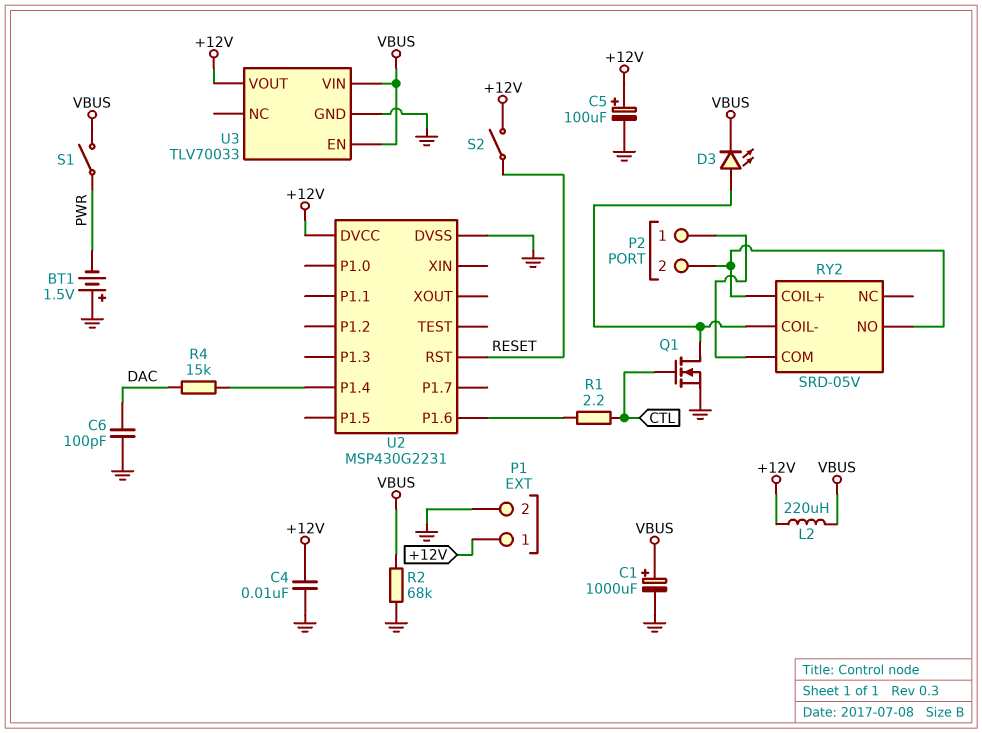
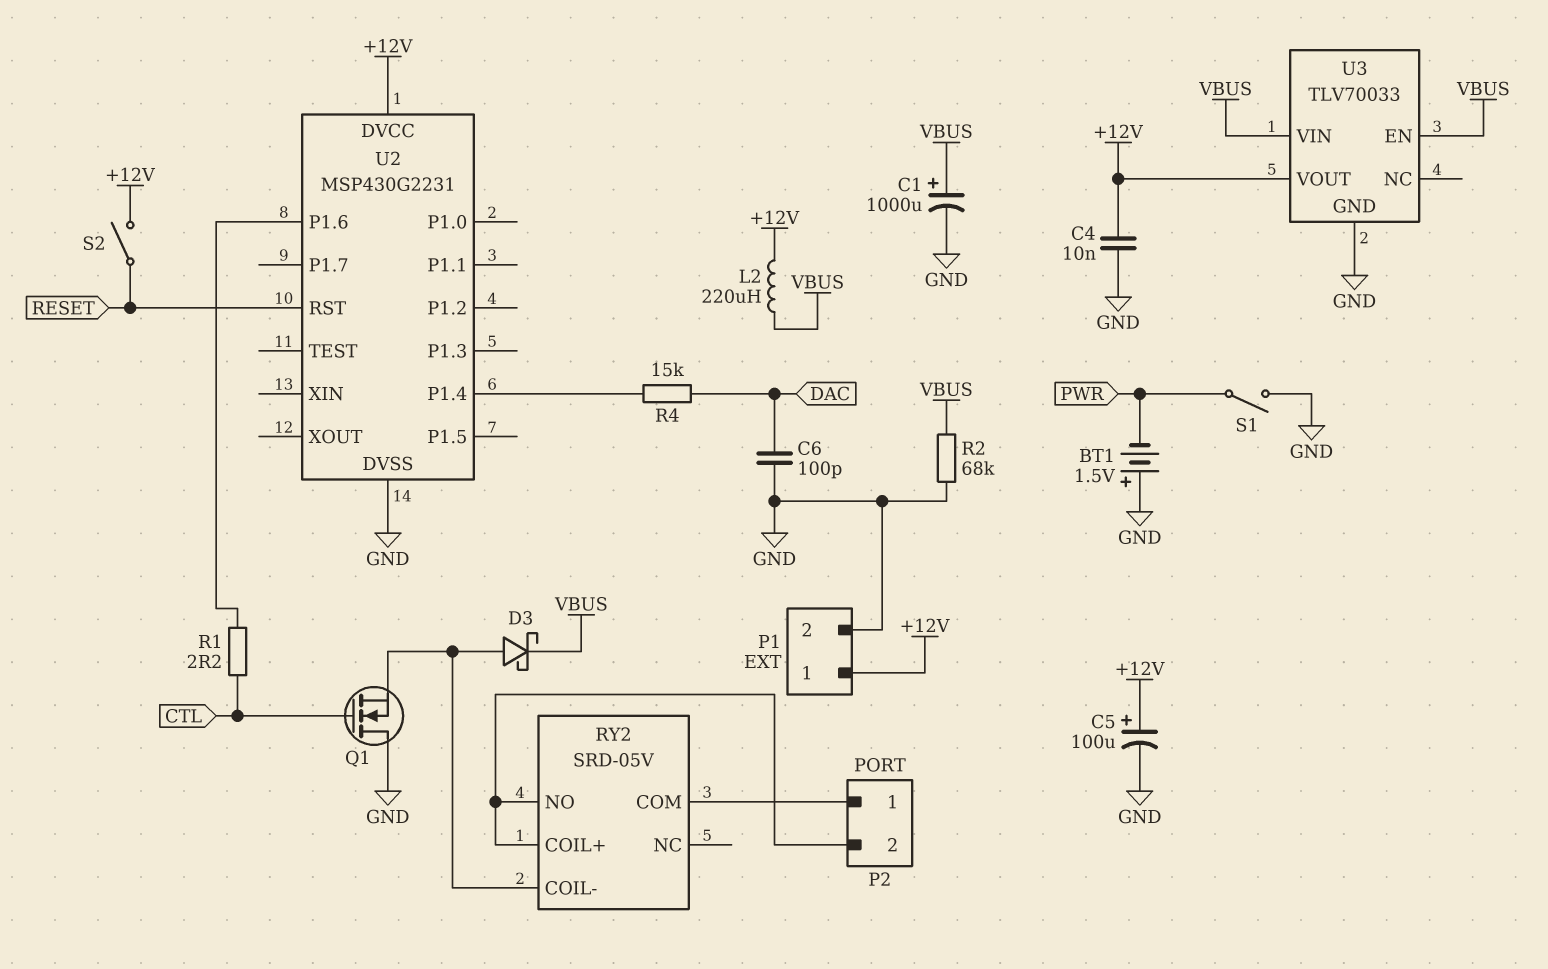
D3: LED (A RY2/COIL-, K VBUS) -> schottky (A RY2/COIL-, K VBUS)
Q1: NMOS (G CTL, D RY2/COIL-, S GND) -> NMOS (G CTL, D GND, S RY2/COIL-)
S1: switch (PWR, VBUS) -> switch (GND, PWR)

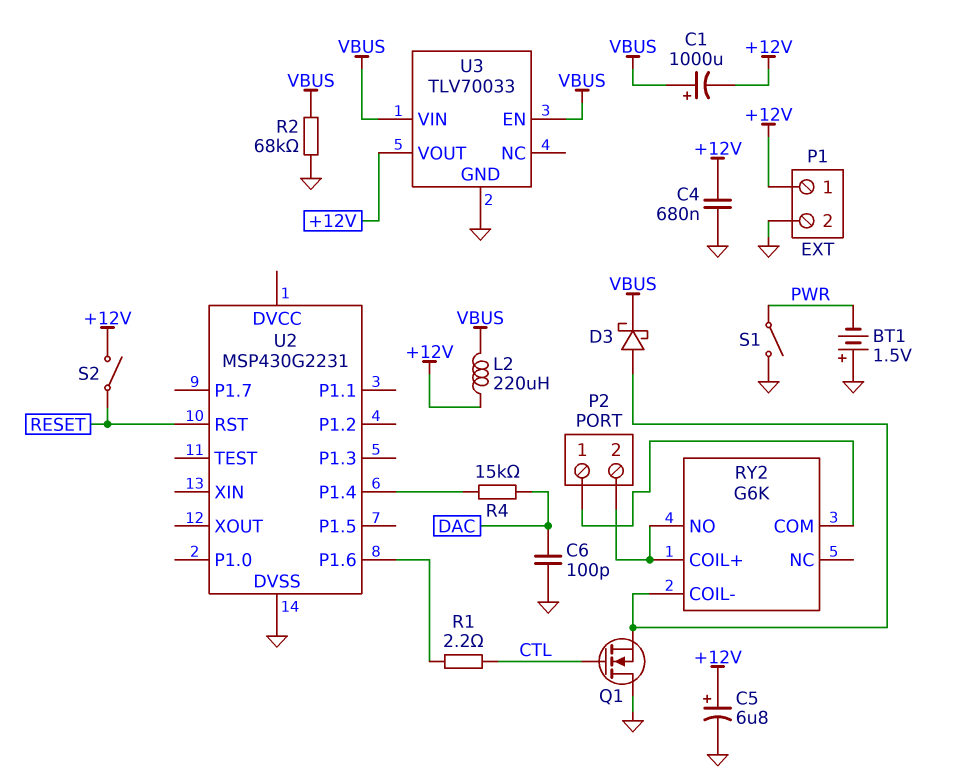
C1: 1000uF (plus VBUS, minus GND) -> 1000uF (plus VBUS, minus +12V)
C4: 10nF (+12V, GND) -> 680nF (+12V, GND)
C5: 100uF (plus +12V, minus GND) -> 6.8uF (plus +12V, minus GND)
RY2: SRD-05V -> G6K
U2 pin DVCC: +12V -> none

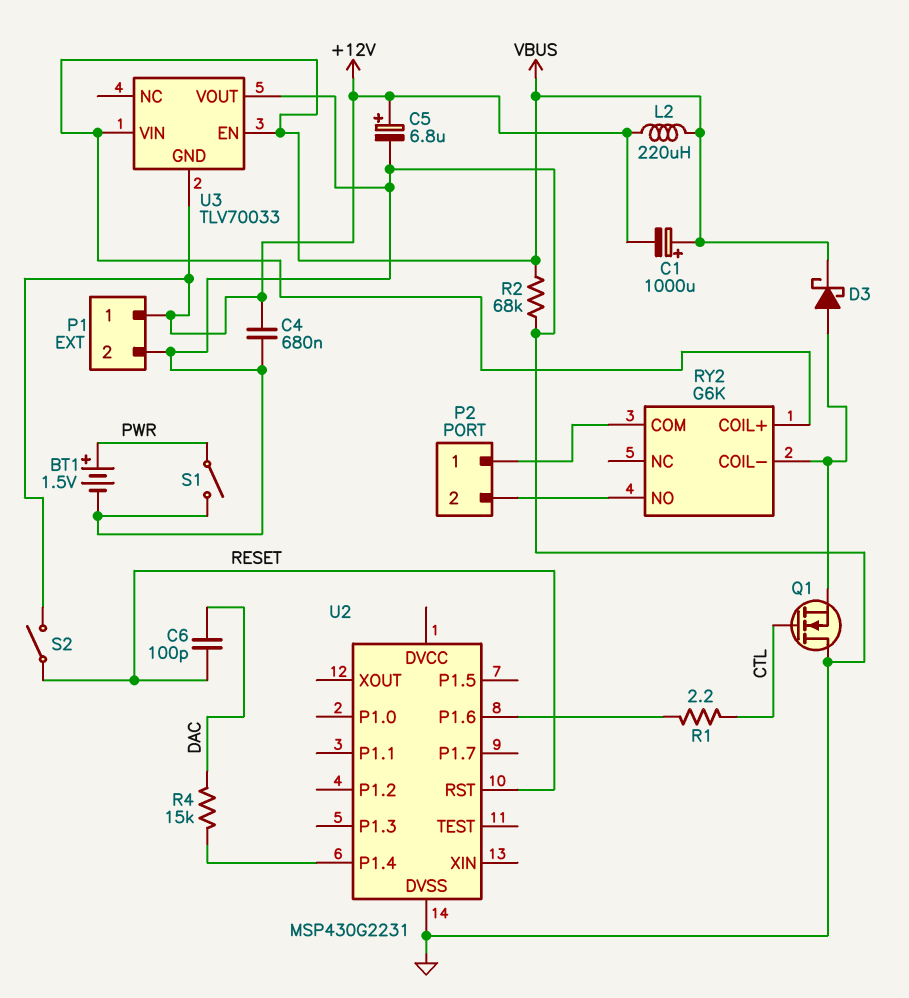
BT1: 1.5V (plus GND, minus PWR) -> 1.5V (plus PWR, minus GND)
C6: 100pF (DAC, GND) -> 100pF (DAC, RESET)
RY2 pin COIL+: P2/2 -> VBUS
U3 pin GND: GND -> +12V
U3 pin VOUT: +12V -> GND

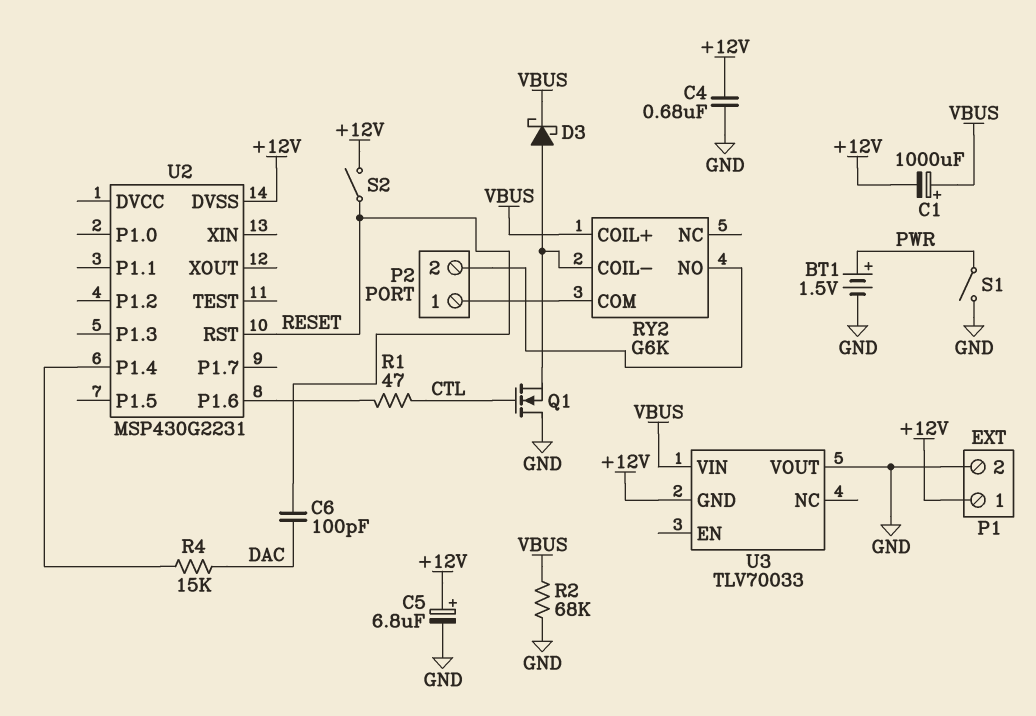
L2: 220uH (+12V, VBUS) -> none
R1: 2.2 (CTL, U2/P1.6) -> 47 (CTL, U2/P1.6)
U2 pin DVSS: GND -> +12V
U3 pin EN: VBUS -> none

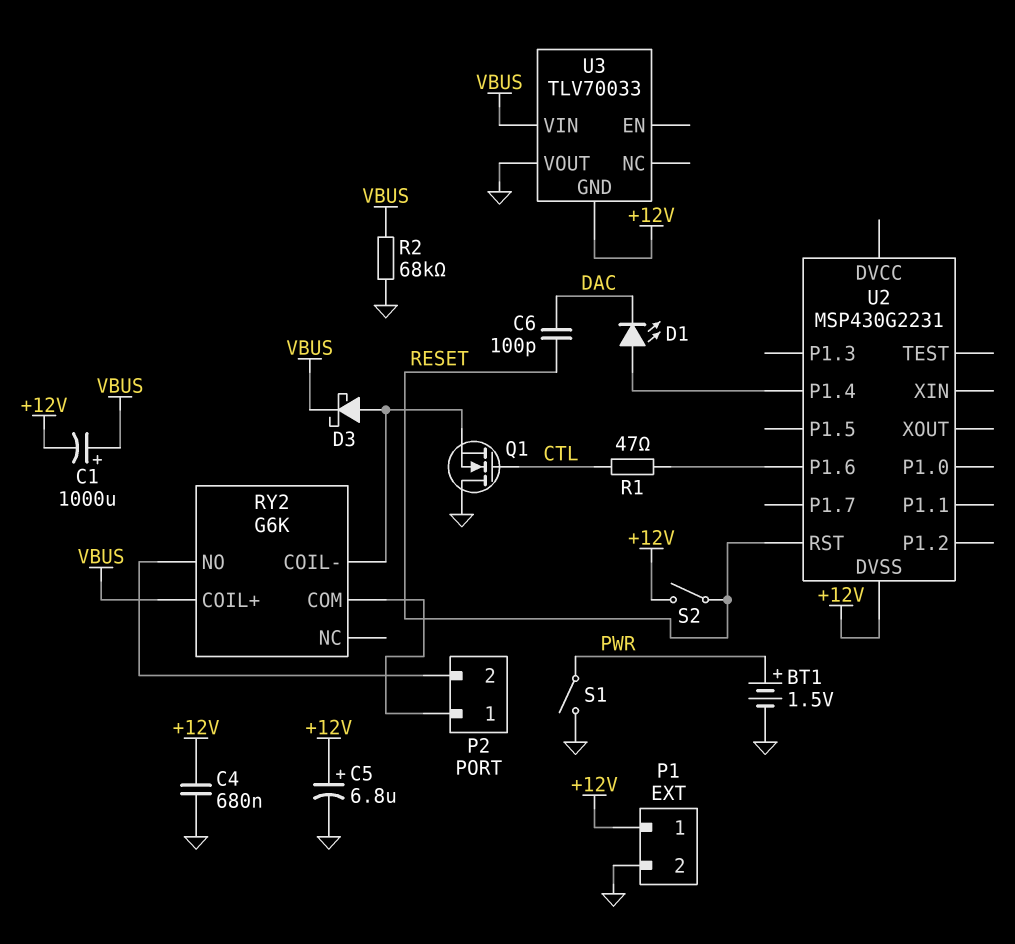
D1: none -> LED (A U2/P1.4, K DAC)
R4: 15k (DAC, U2/P1.4) -> none

